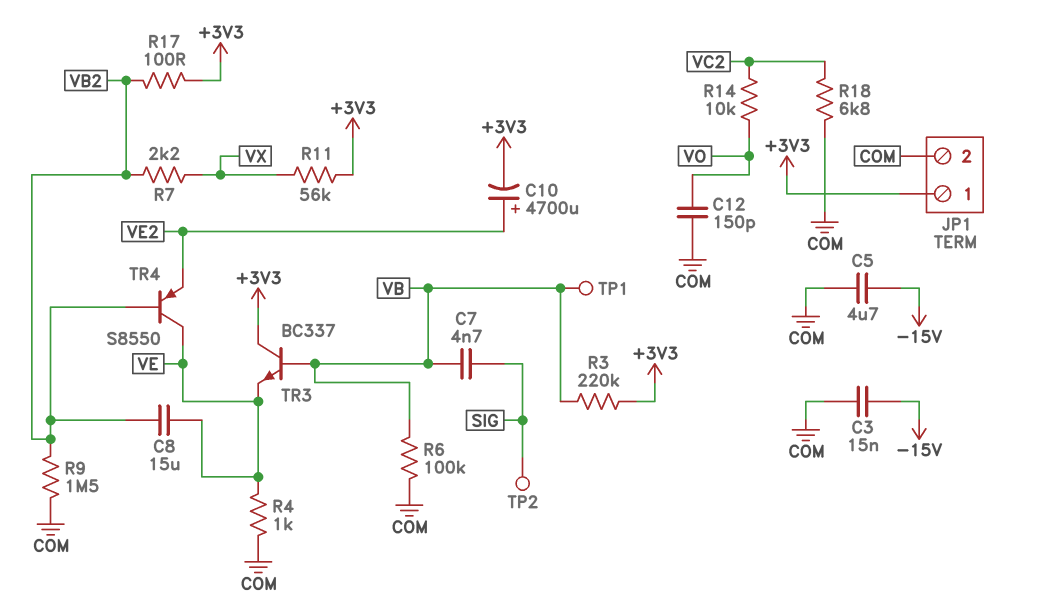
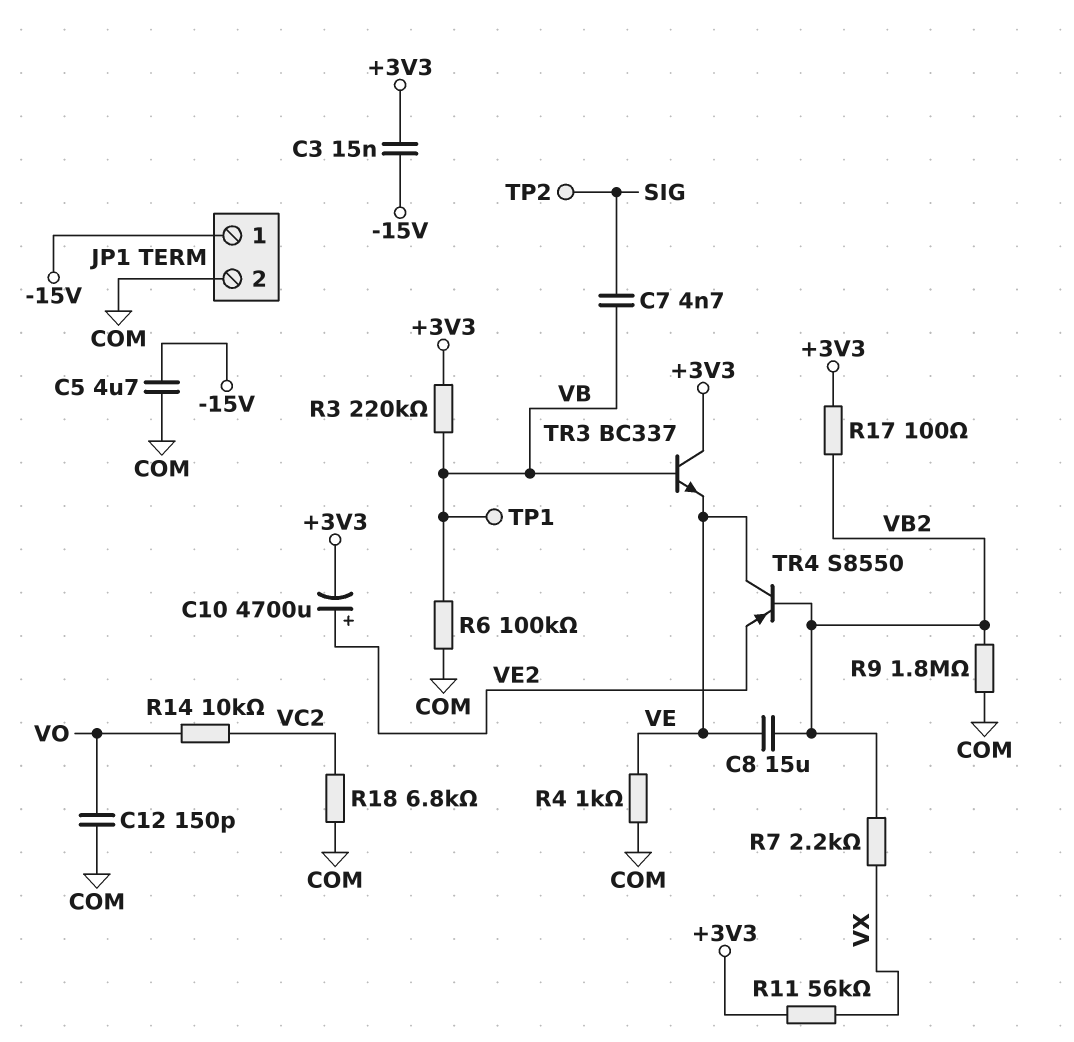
C3: 15nF (-15V, COM) -> 15nF (+3V3, -15V)
JP1 pin 1: +3V3 -> -15V
R9: 1.5M (COM, VB2) -> 1.8M (COM, VB2)

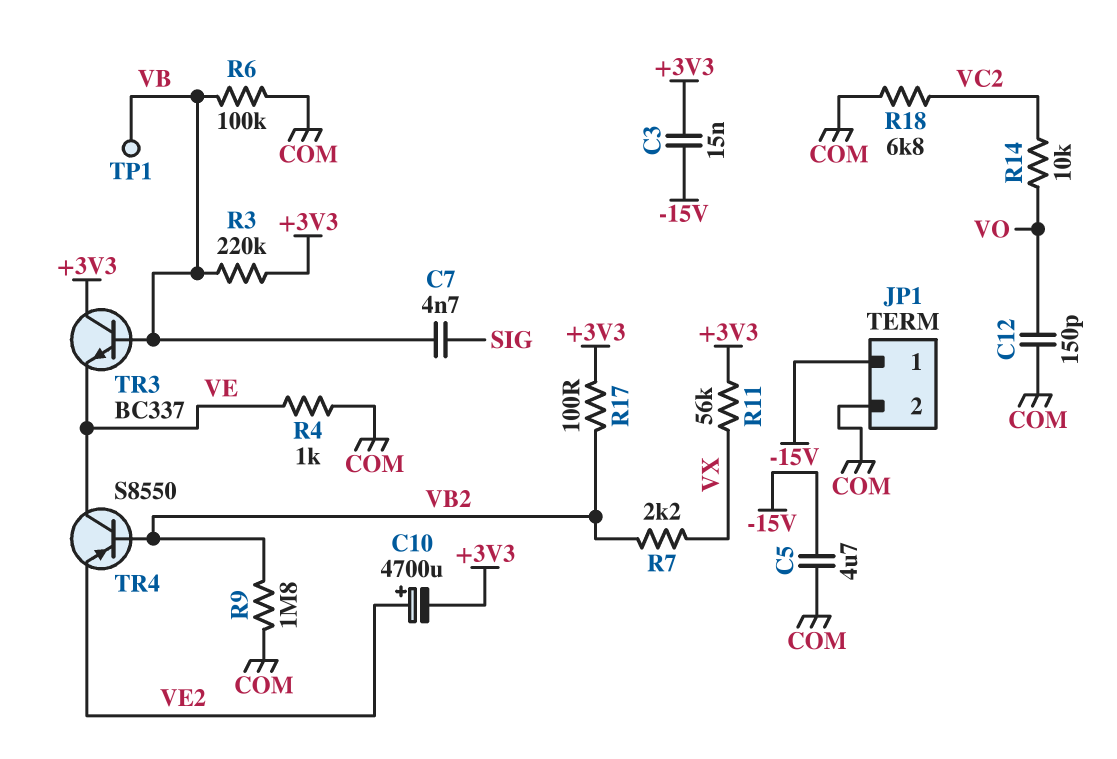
C8: 15uF (VB2, VE) -> none
TP2: test point (SIG) -> none

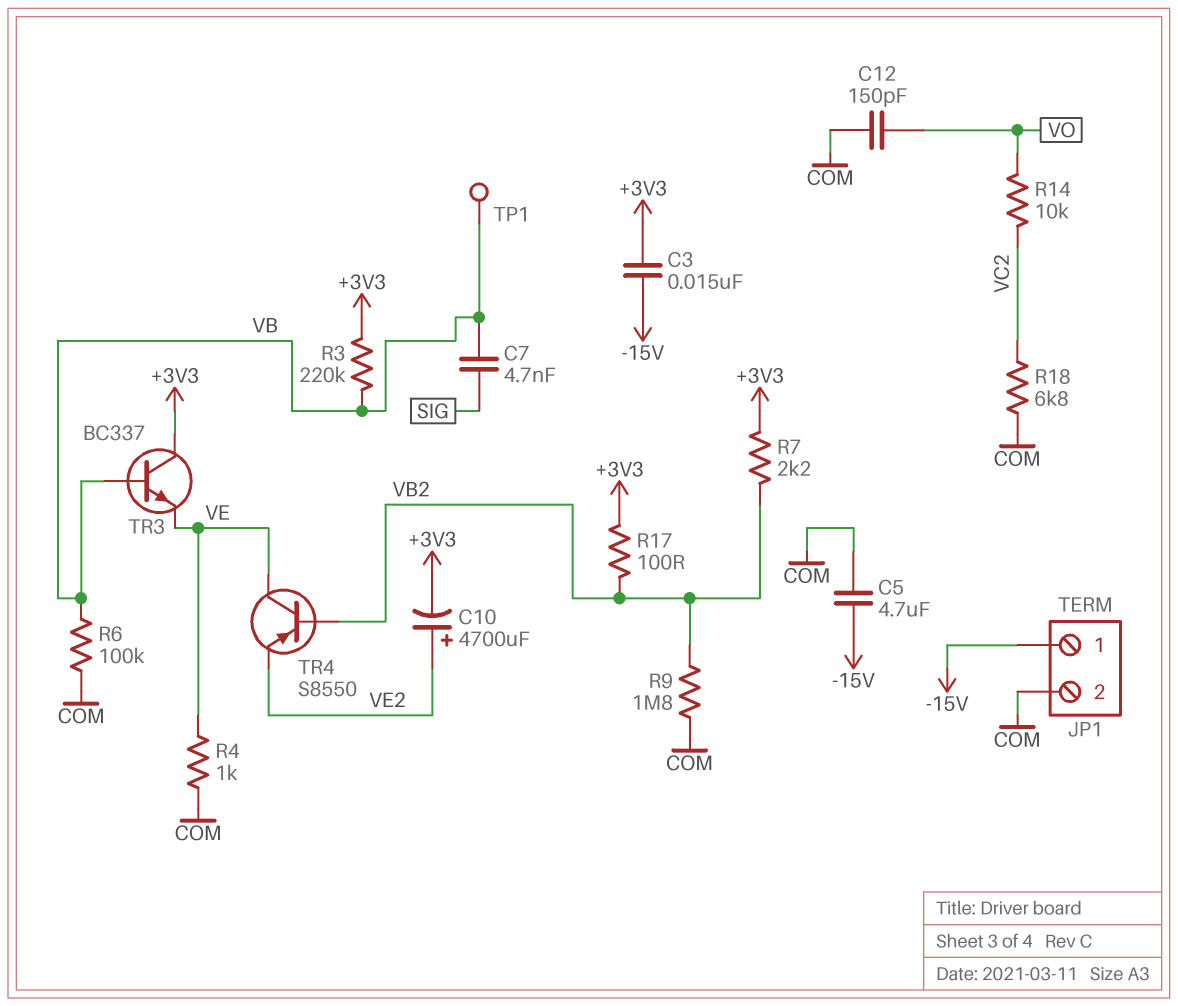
R7: 2.2k (VB2, VX) -> 2.2k (+3V3, VB2)
R11: 56k (+3V3, VX) -> none

